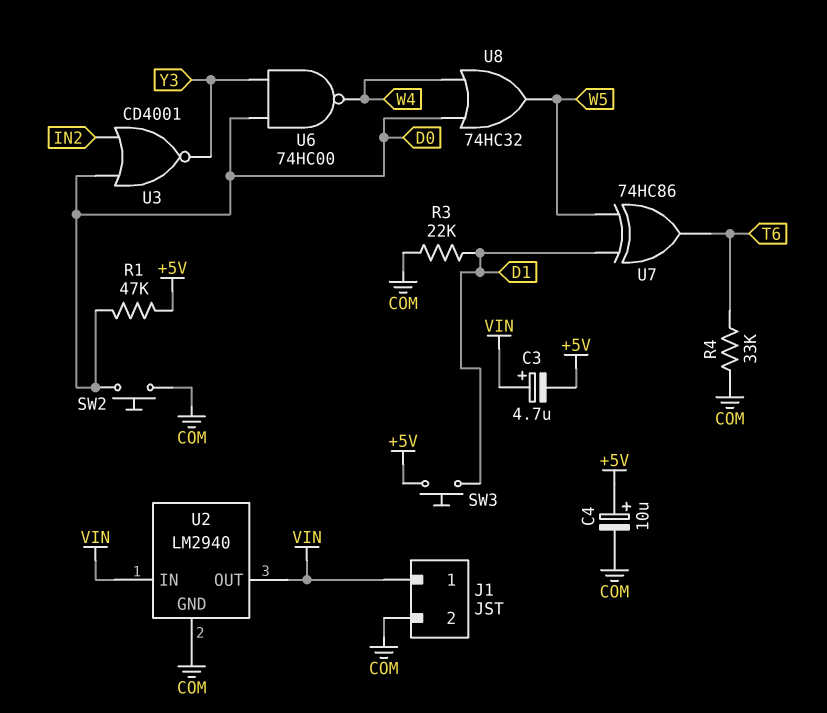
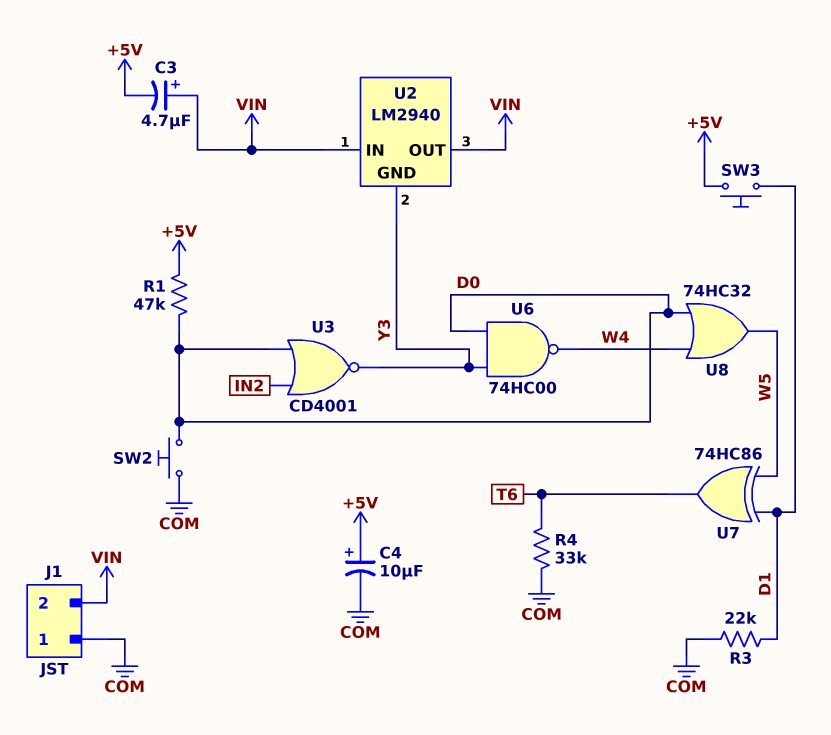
J1 pin 1: VIN -> COM
J1 pin 2: COM -> VIN
U2 pin GND: COM -> Y3

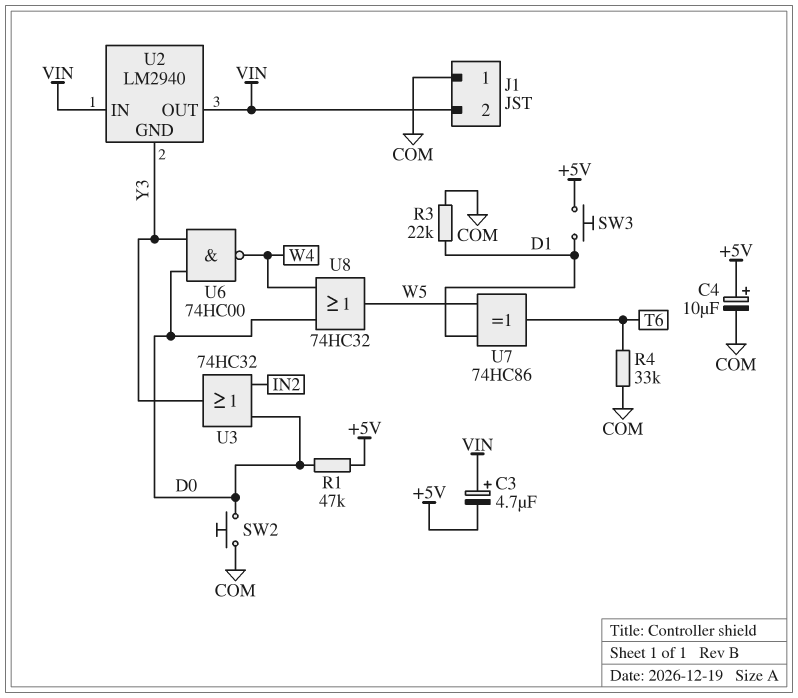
U3: NOR CD4001 (in D0, in IN2, out Y3) -> OR 74HC32 (in D0, in IN2, out Y3)

